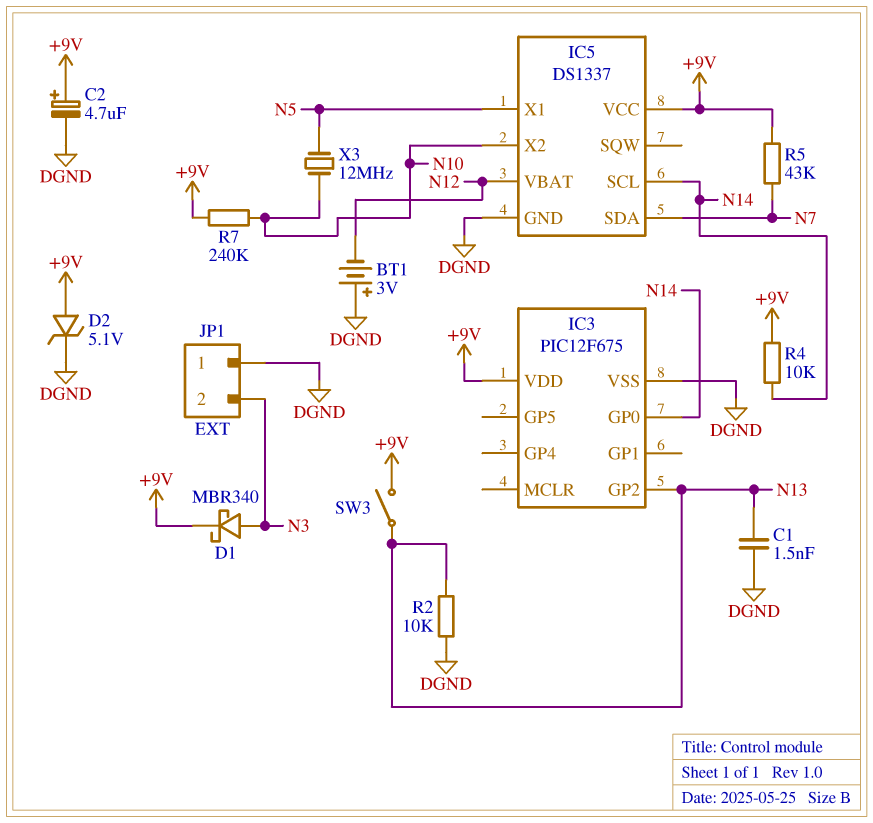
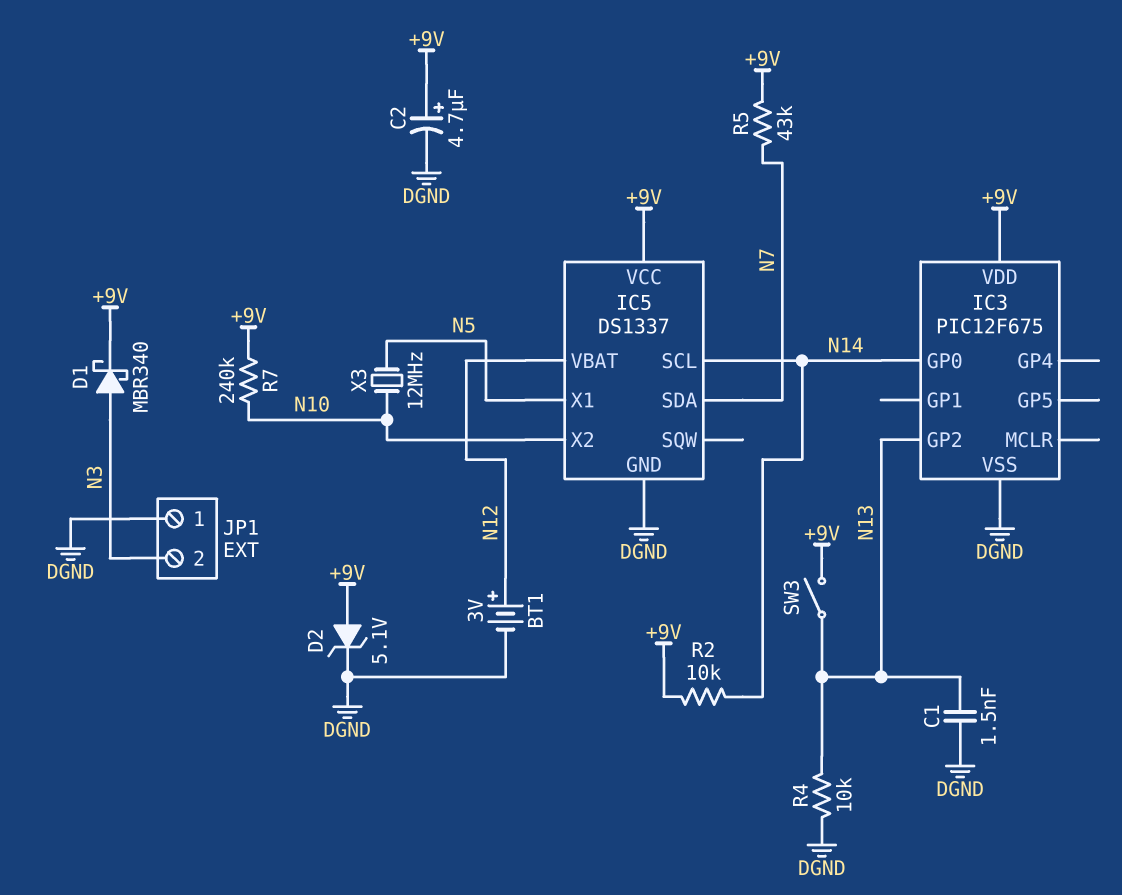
BT1: 3V (plus DGND, minus N12) -> 3V (plus N12, minus DGND)
R2: 10k (DGND, N13) -> 10k (+9V, N14)
R4: 10k (+9V, N14) -> 10k (DGND, N13)

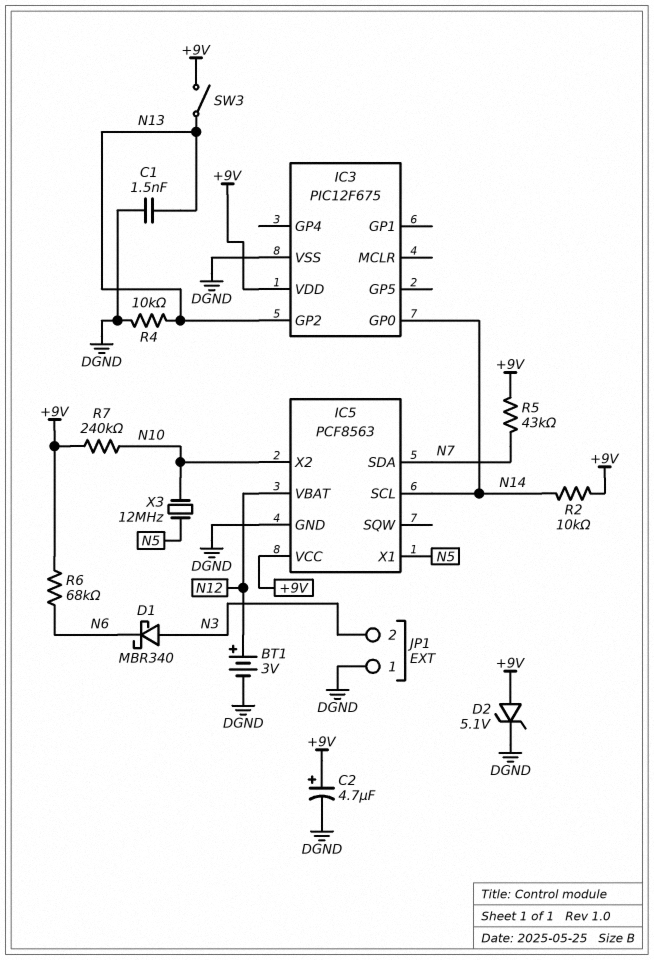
D1: schottky MBR340 (A N3, K +9V) -> schottky MBR340 (A N3, K N6)
IC5: DS1337 -> PCF8563
R6: none -> 68k (+9V, N6)

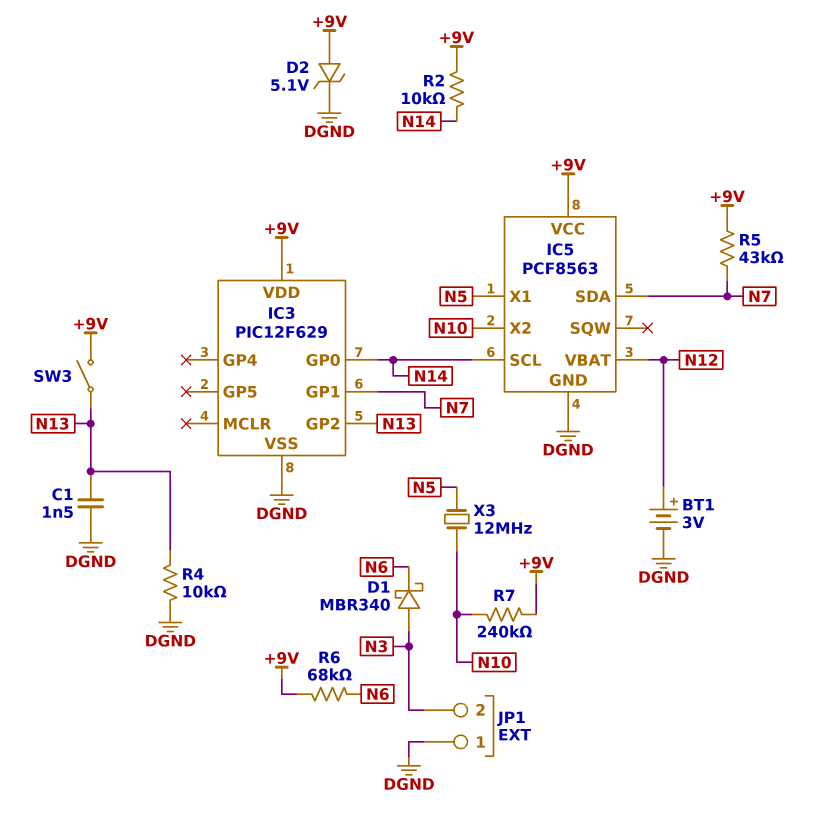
C2: 4.7uF (plus +9V, minus DGND) -> none
IC3: PIC12F675 -> PIC12F629
IC3 pin GP1: none -> N7

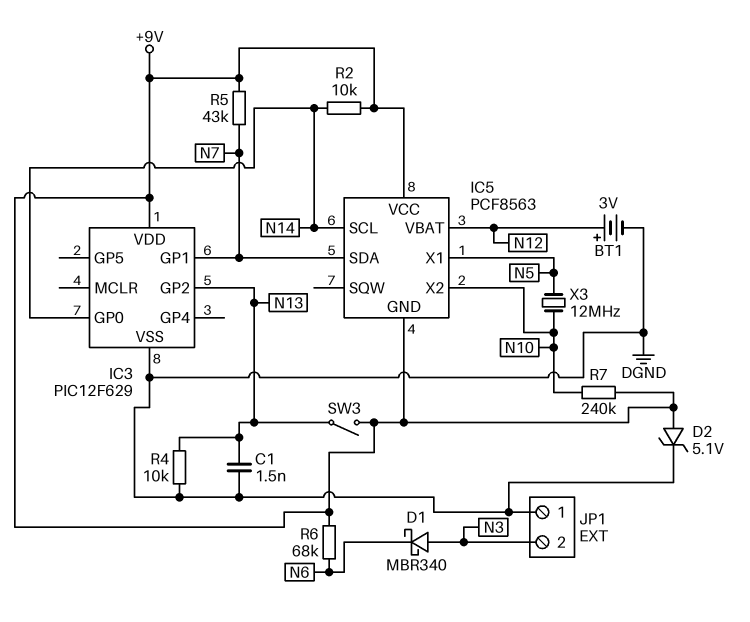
IC5 pin GND: DGND -> +9V

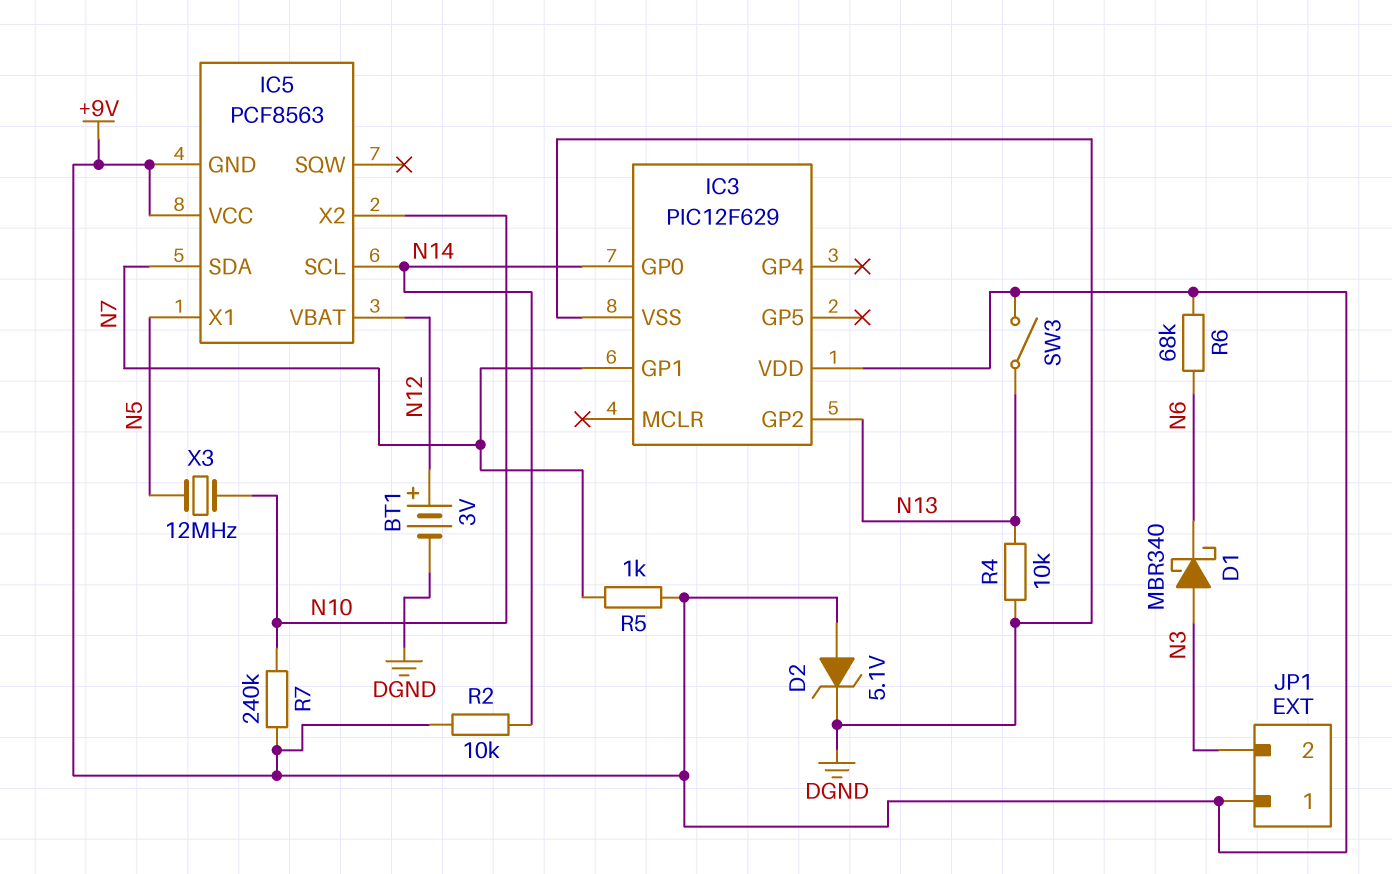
C1: 1.5nF (DGND, N13) -> none
JP1 pin 1: DGND -> +9V
R5: 43k (+9V, N7) -> 1k (+9V, N7)

